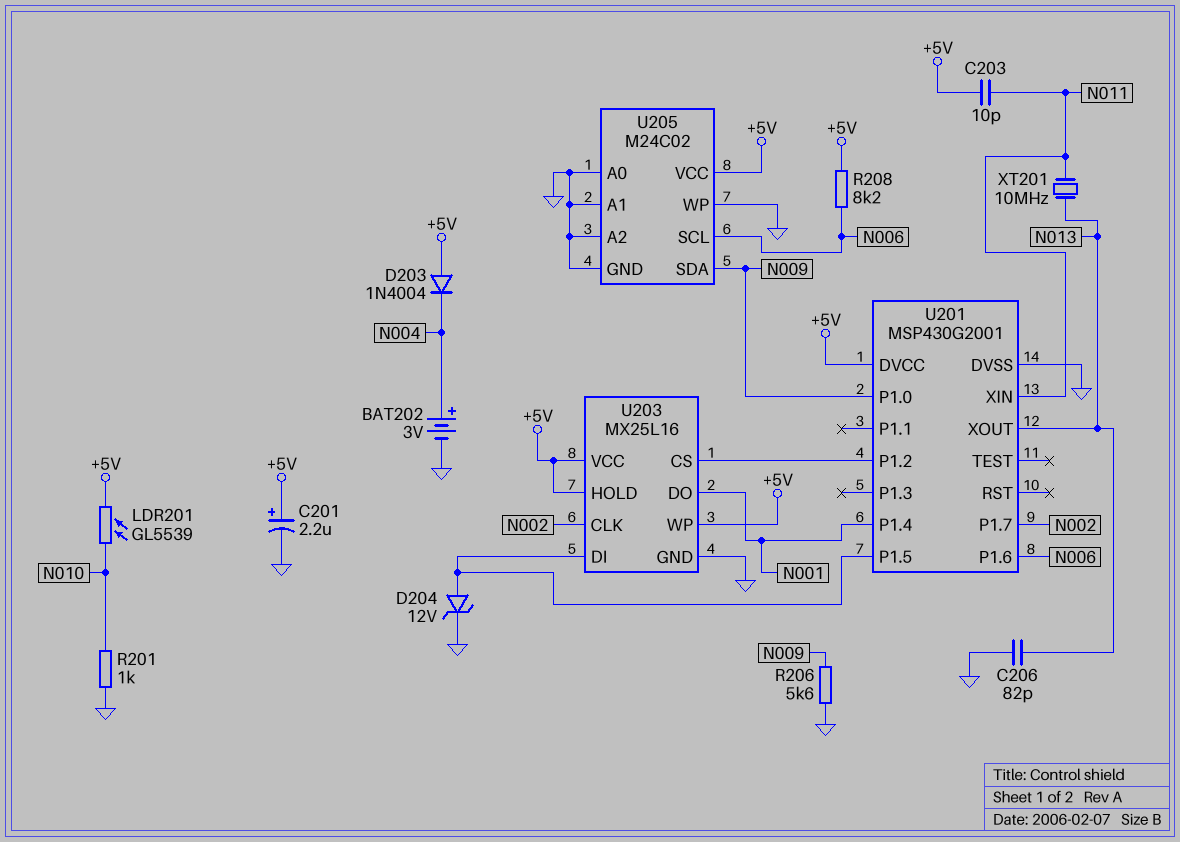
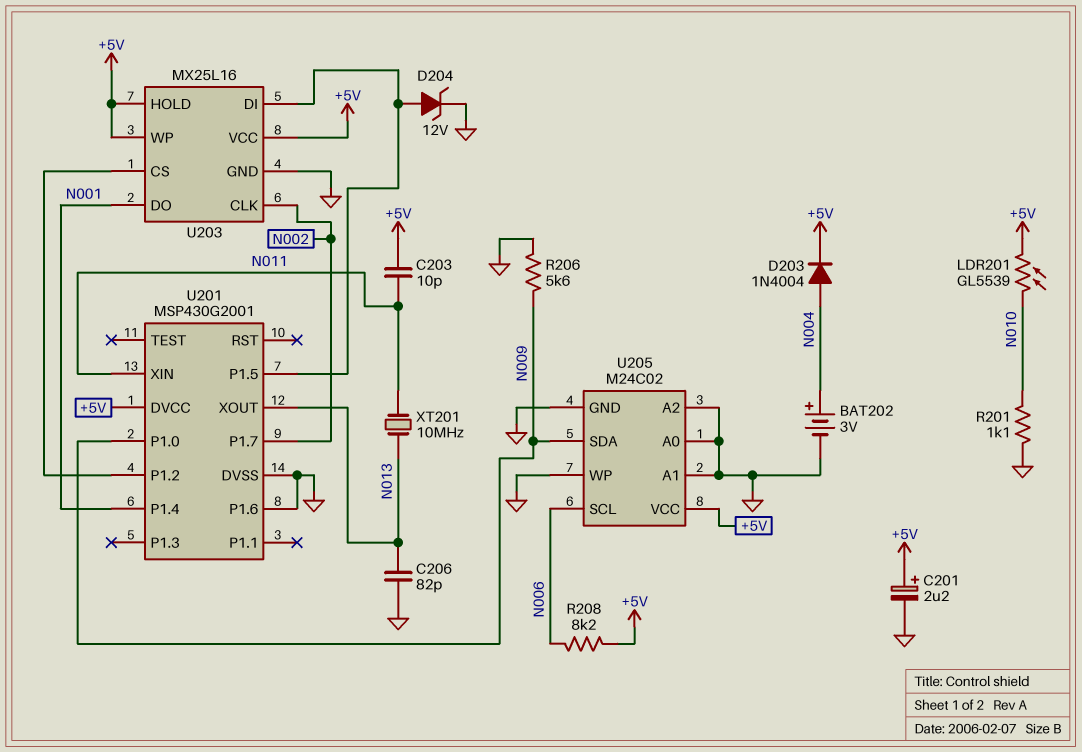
D203: diode 1N4004 (A +5V, K N004) -> diode 1N4004 (A N004, K +5V)
R201: 1k (GND, N010) -> 1.1k (GND, N010)
U201 pin P1.6: N006 -> GND

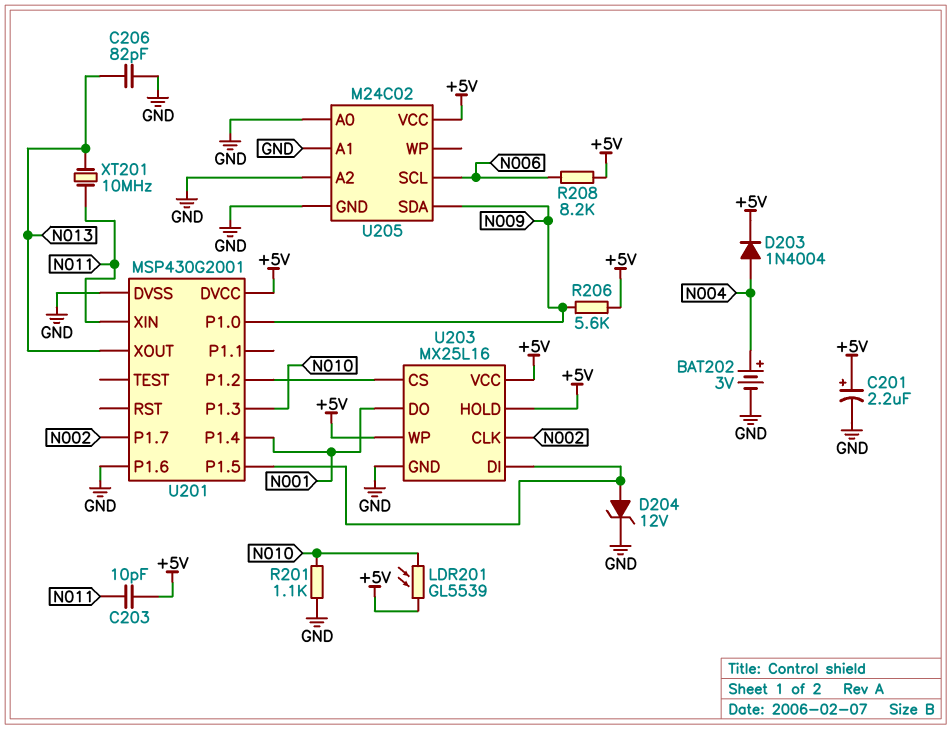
R206: 5.6k (GND, N009) -> 5.6k (+5V, N009)
U201 pin P1.3: none -> N010
U205 pin WP: GND -> none

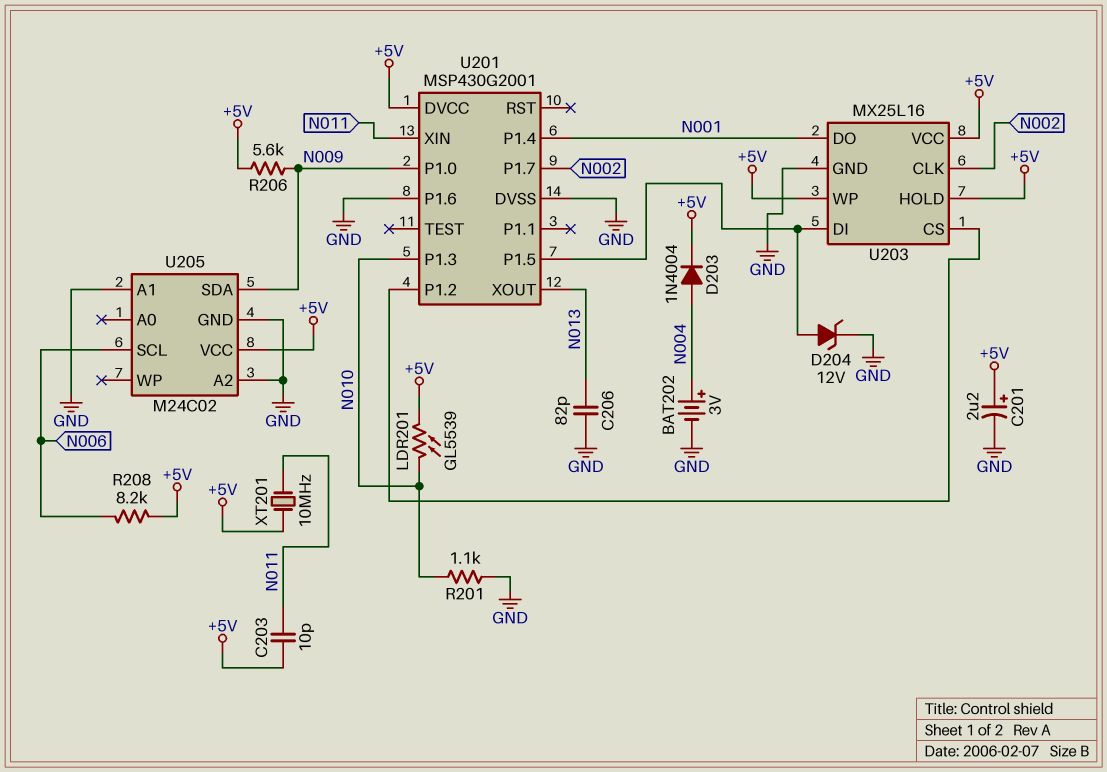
U205 pin A0: GND -> none
XT201: 10MHz (N011, N013) -> 10MHz (+5V, N011)

